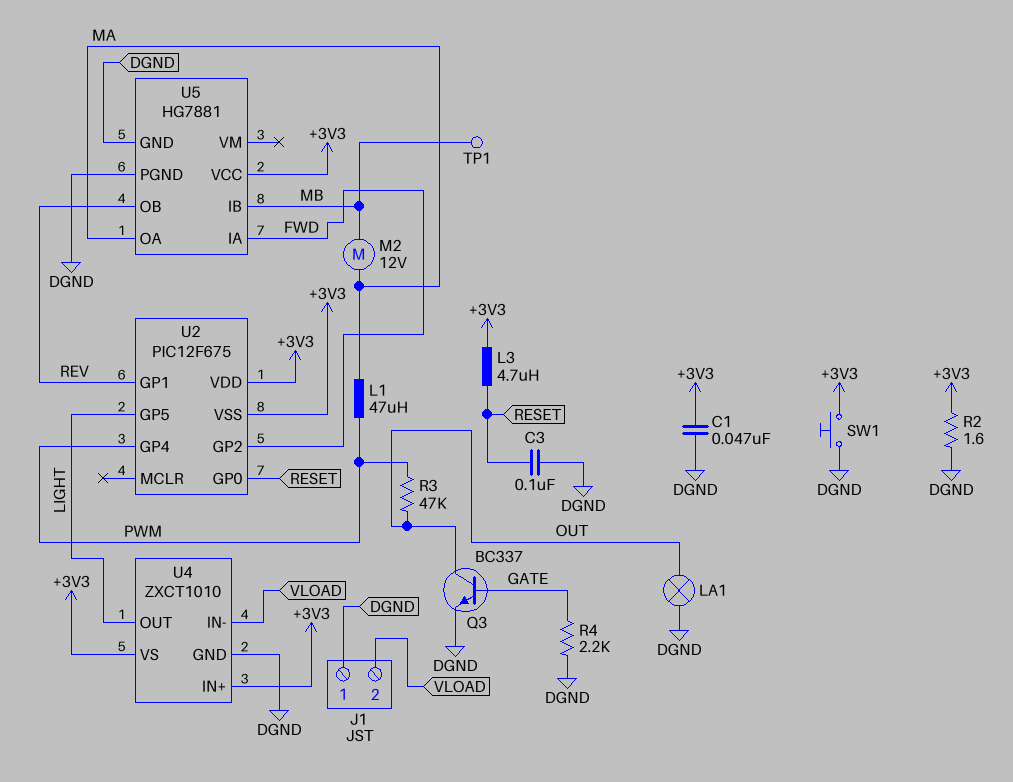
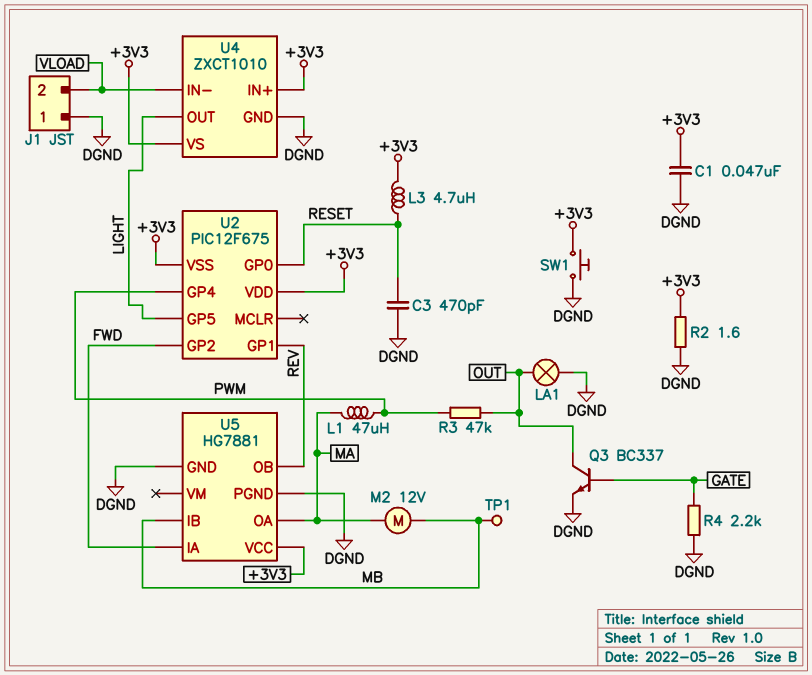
C3: 100nF (DGND, RESET) -> 470pF (DGND, RESET)

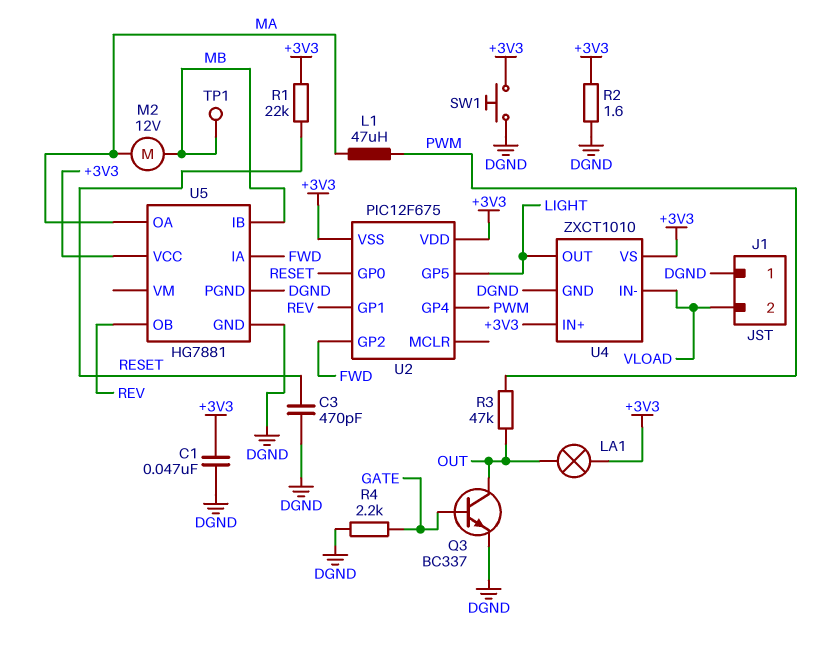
L3: 4.7uH (+3V3, RESET) -> none
LA1: lamp (DGND, OUT) -> lamp (+3V3, OUT)
R1: none -> 22k (+3V3, RESET)

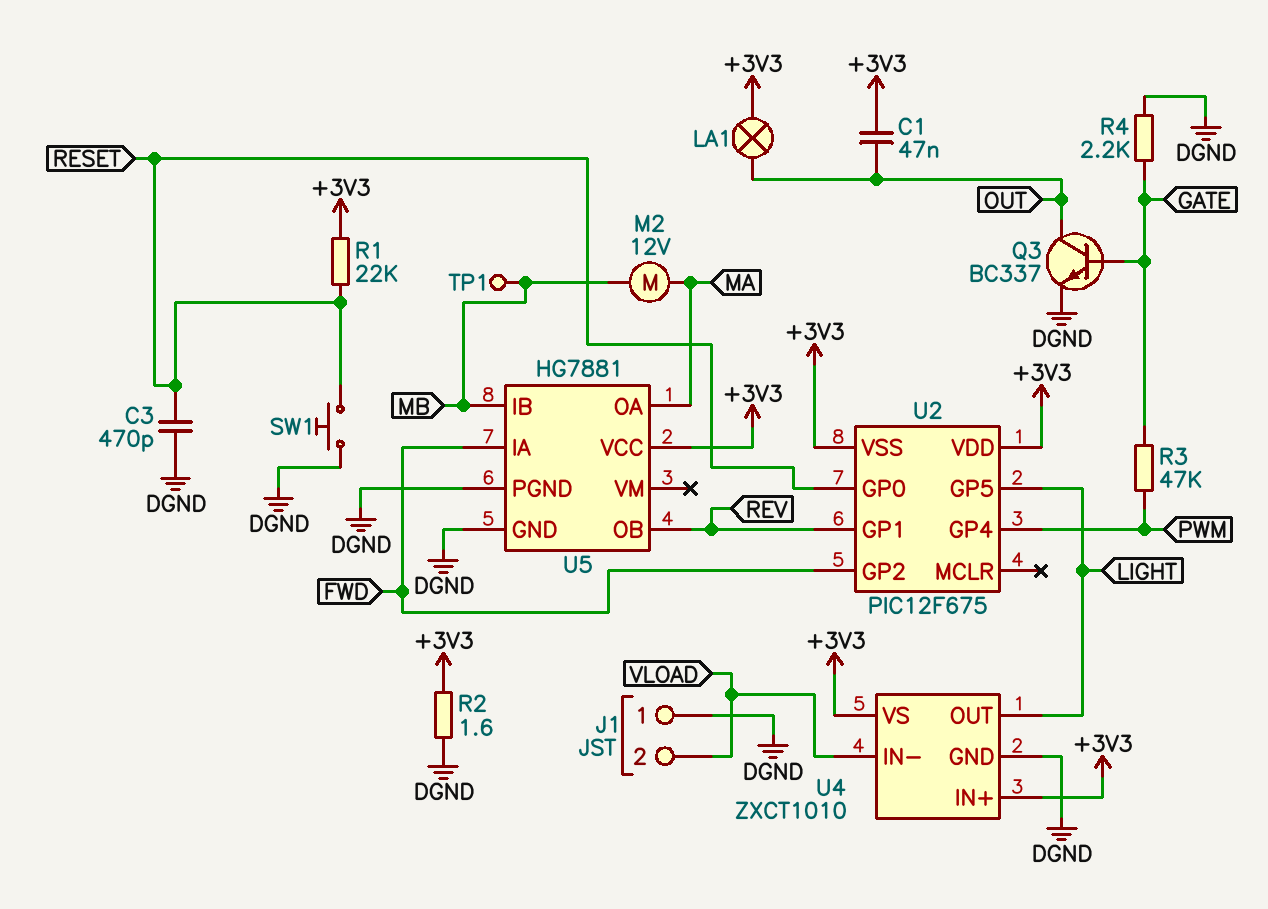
C1: 47nF (+3V3, DGND) -> 47nF (+3V3, OUT)
L1: 47uH (MA, PWM) -> none
R3: 47k (OUT, PWM) -> 47k (GATE, PWM)
SW1: button (+3V3, DGND) -> button (DGND, RESET)

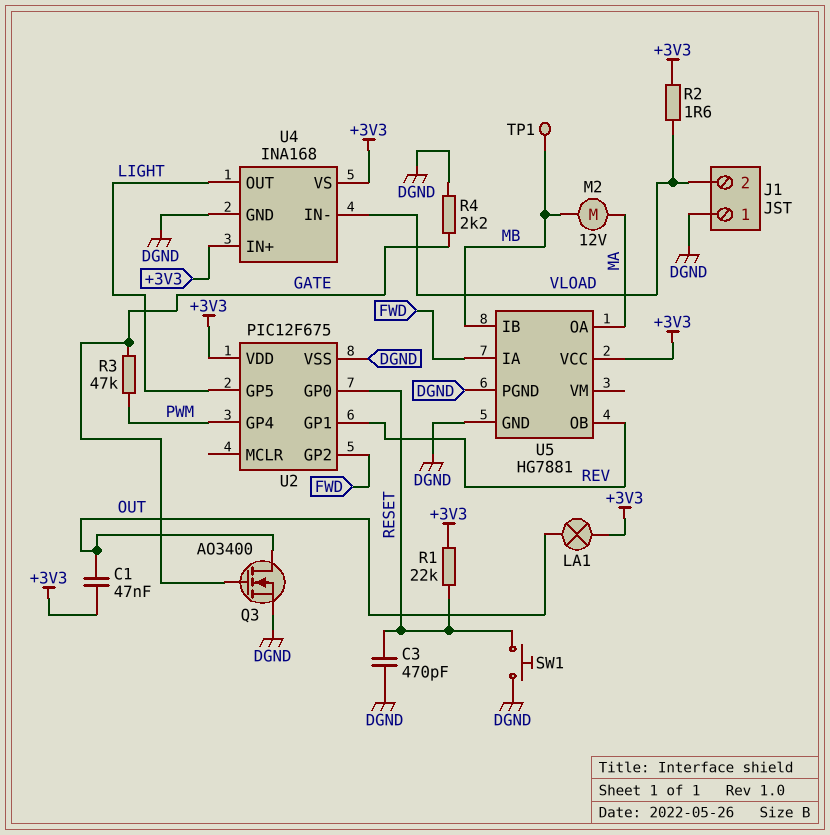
Q3: NPN BC337 (B GATE, C OUT, E DGND) -> NMOS AO3400 (G GATE, D OUT, S DGND)
R2: 1.6 (+3V3, DGND) -> 1.6 (+3V3, VLOAD)
U2 pin VSS: +3V3 -> DGND
U4: ZXCT1010 -> INA168

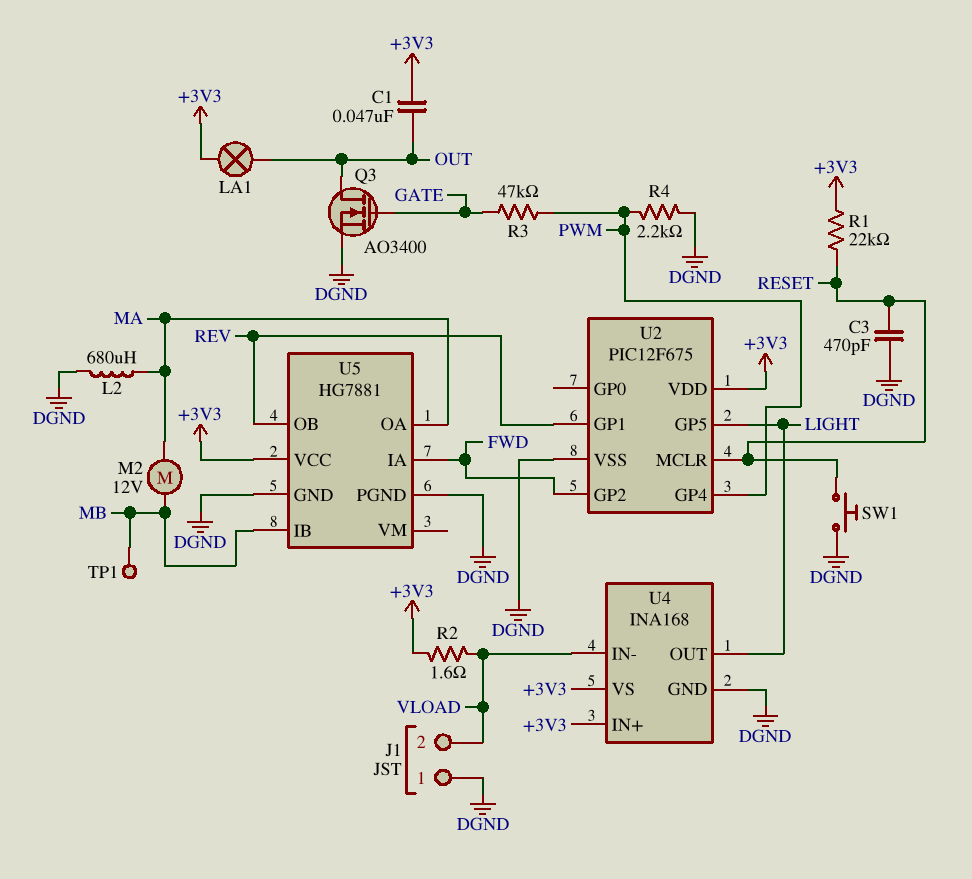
L2: none -> 680uH (DGND, MA)
R4: 2.2k (DGND, GATE) -> 2.2k (DGND, PWM)
U2 pin GP0: RESET -> none
U2 pin MCLR: none -> RESET

